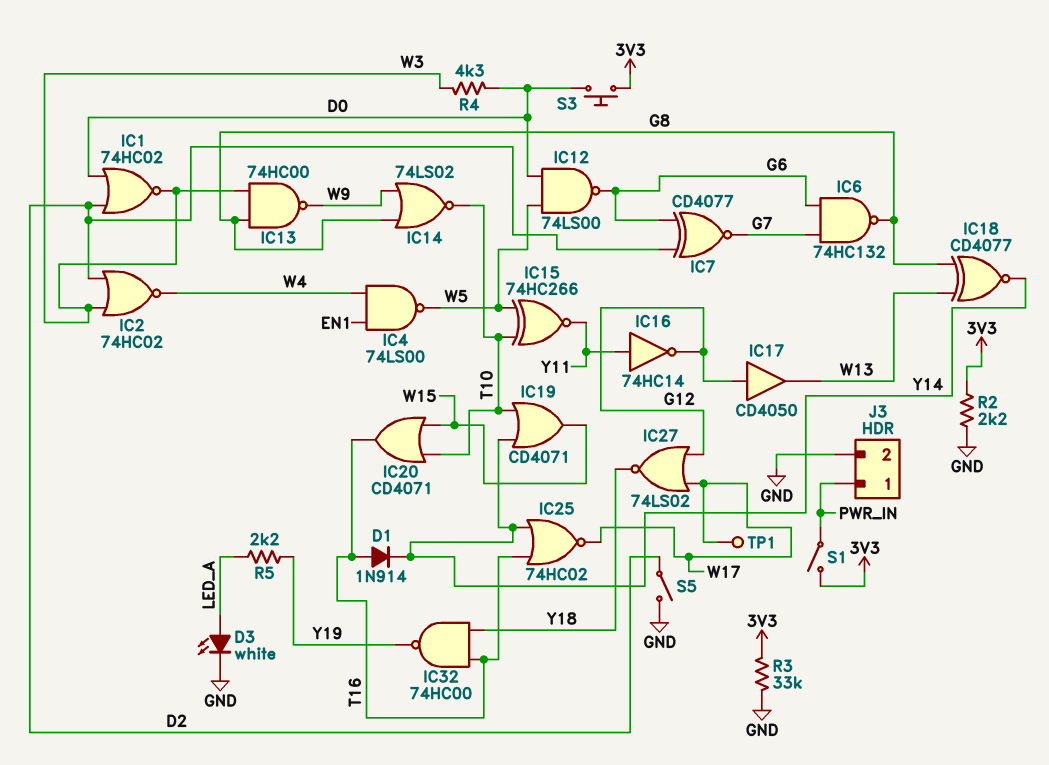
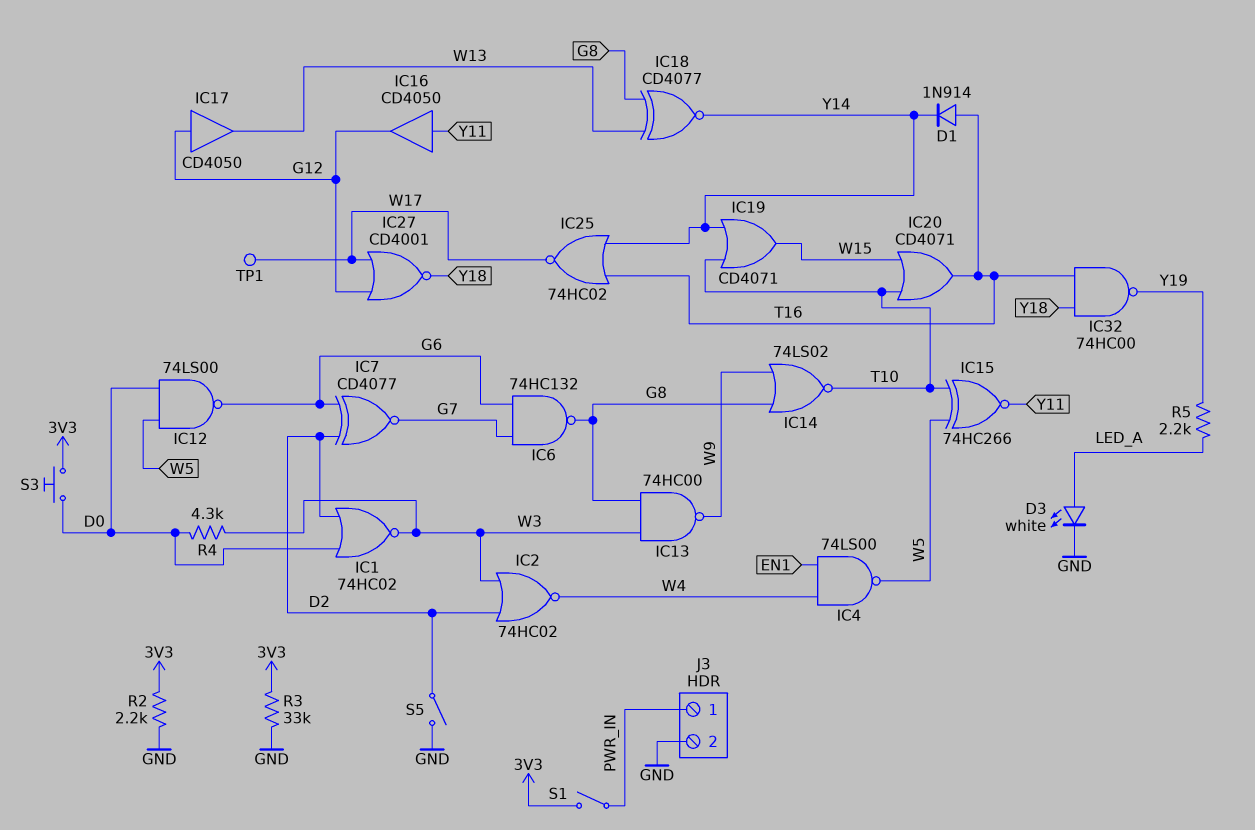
IC16: NOT 74HC14 (in Y11, out G12) -> buffer CD4050 (in Y11, out G12)
IC27: NOR 74LS02 (in G12, in W17, out Y18) -> NOR CD4001 (in G12, in W17, out Y18)

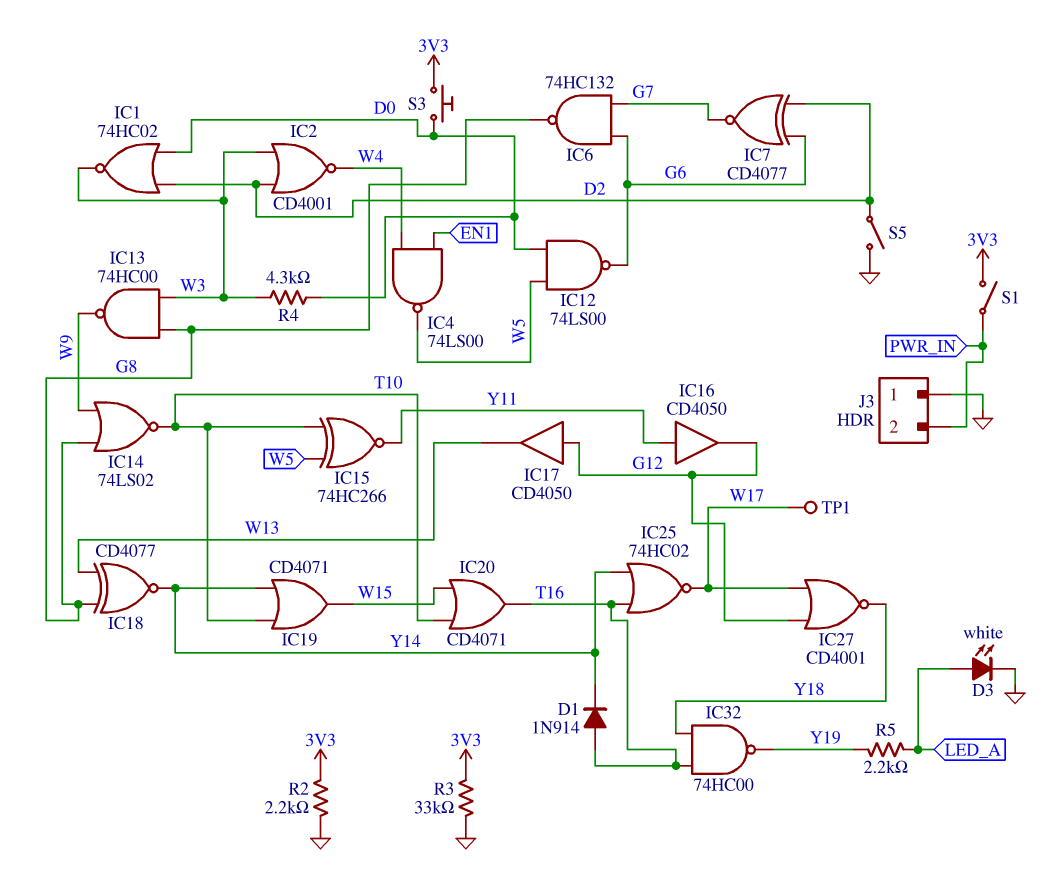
IC2: NOR 74HC02 (in D2, in W3, out W4) -> NOR CD4001 (in D2, in W3, out W4)
J3 pin 1: PWR_IN -> GND
J3 pin 2: GND -> PWR_IN

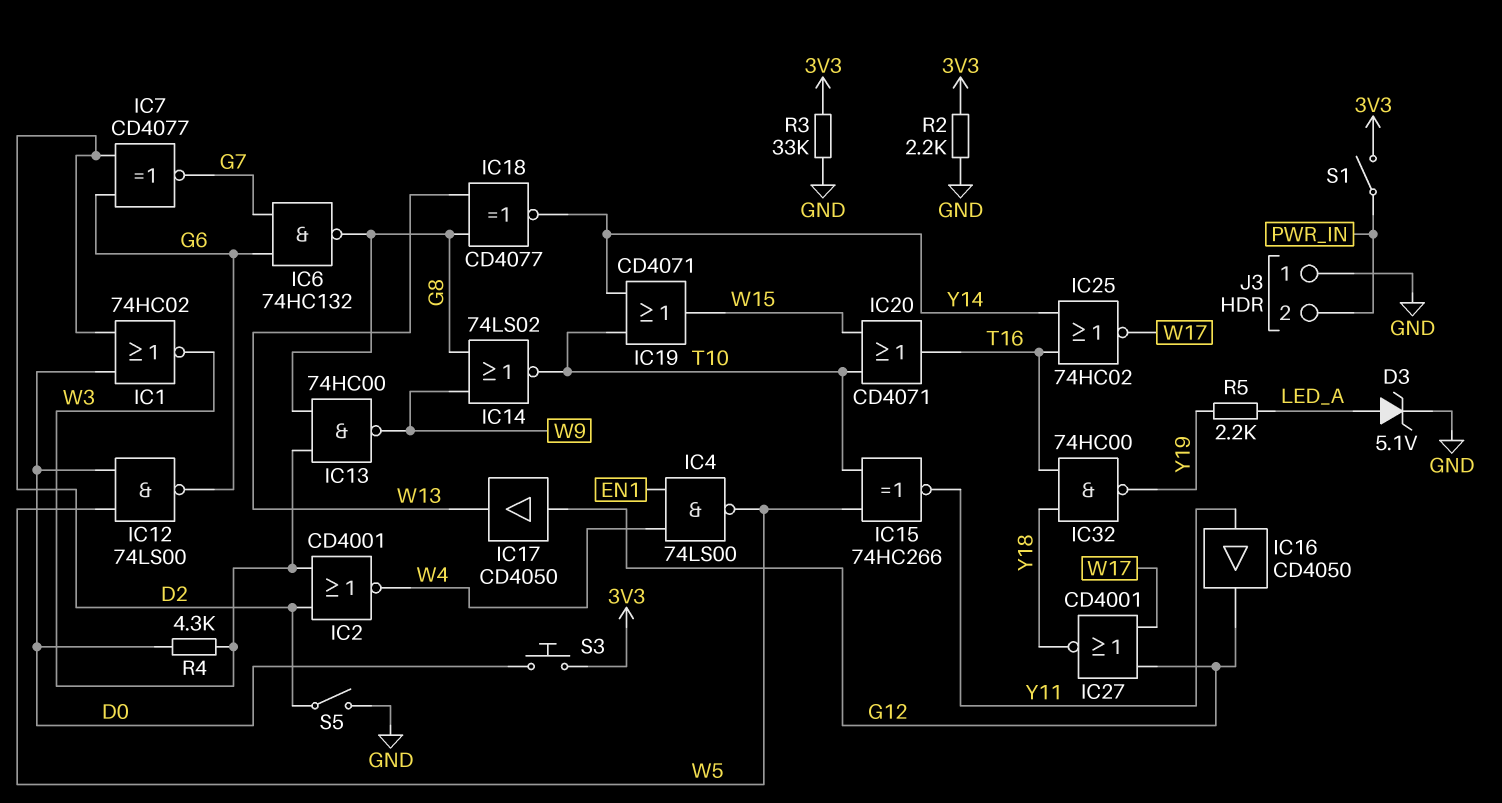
D1: diode 1N914 (A T16, K Y14) -> none
D3: LED white (A LED_A, K GND) -> zener 5.1V (A LED_A, K GND)
TP1: test point (W17) -> none

